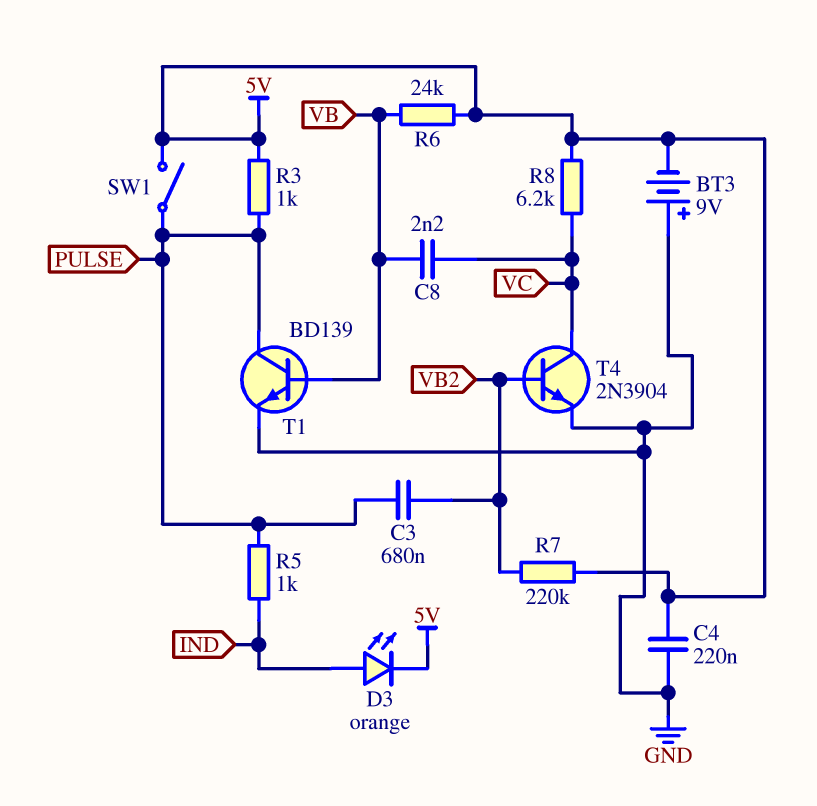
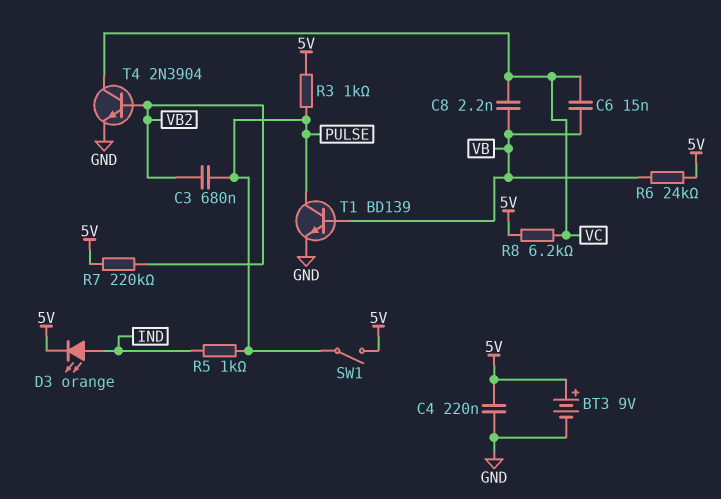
BT3: 9V (plus GND, minus 5V) -> 9V (plus 5V, minus GND)
C6: none -> 15nF (VB, VC)

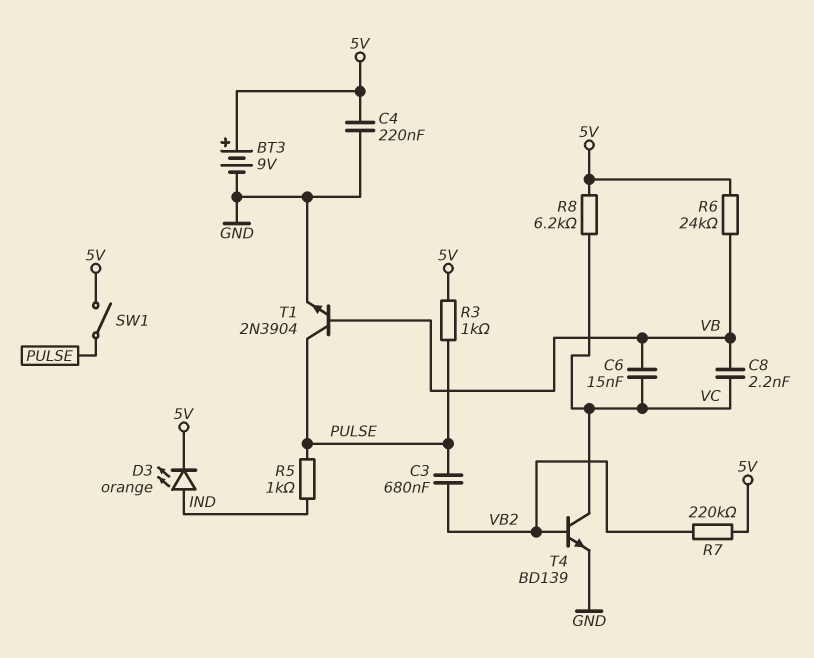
T1: NPN BD139 (B VB, C PULSE, E GND) -> NPN 2N3904 (B VB, C PULSE, E GND)
T4: NPN 2N3904 (B VB2, C VC, E GND) -> NPN BD139 (B VB2, C VC, E GND)

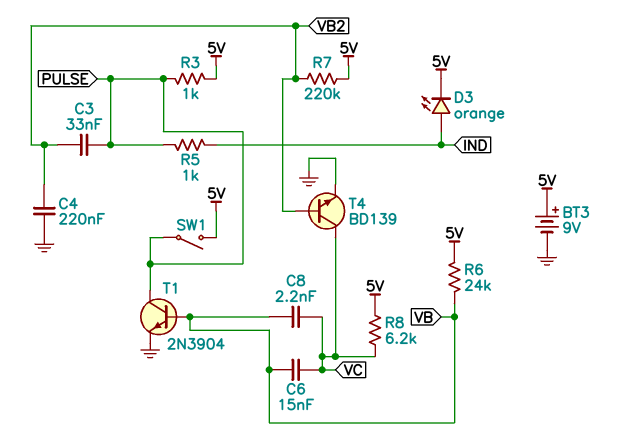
C3: 680nF (PULSE, VB2) -> 33nF (PULSE, VB2)
C4: 220nF (5V, GND) -> 220nF (GND, VB2)

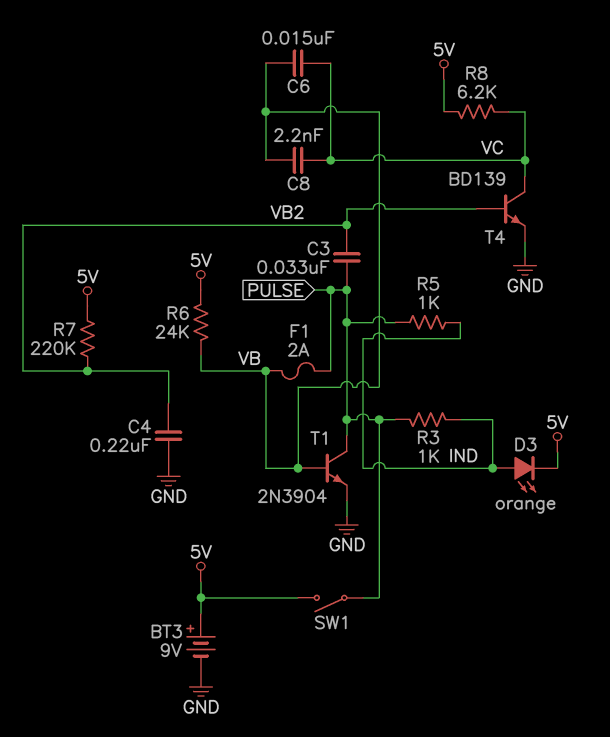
F1: none -> 2A (PULSE, VB)
R3: 1k (5V, PULSE) -> 1k (IND, PULSE)

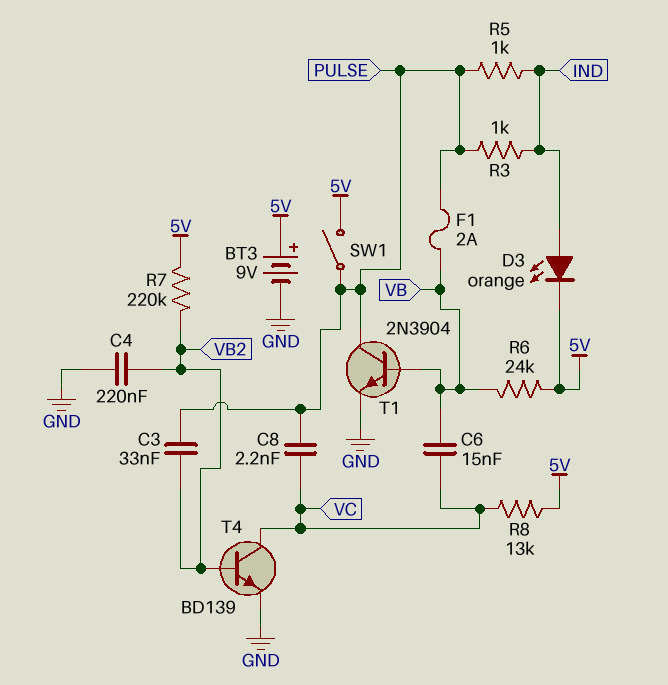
C8: 2.2nF (VB, VC) -> 2.2nF (PULSE, VC)
R8: 6.2k (5V, VC) -> 13k (5V, VC)

